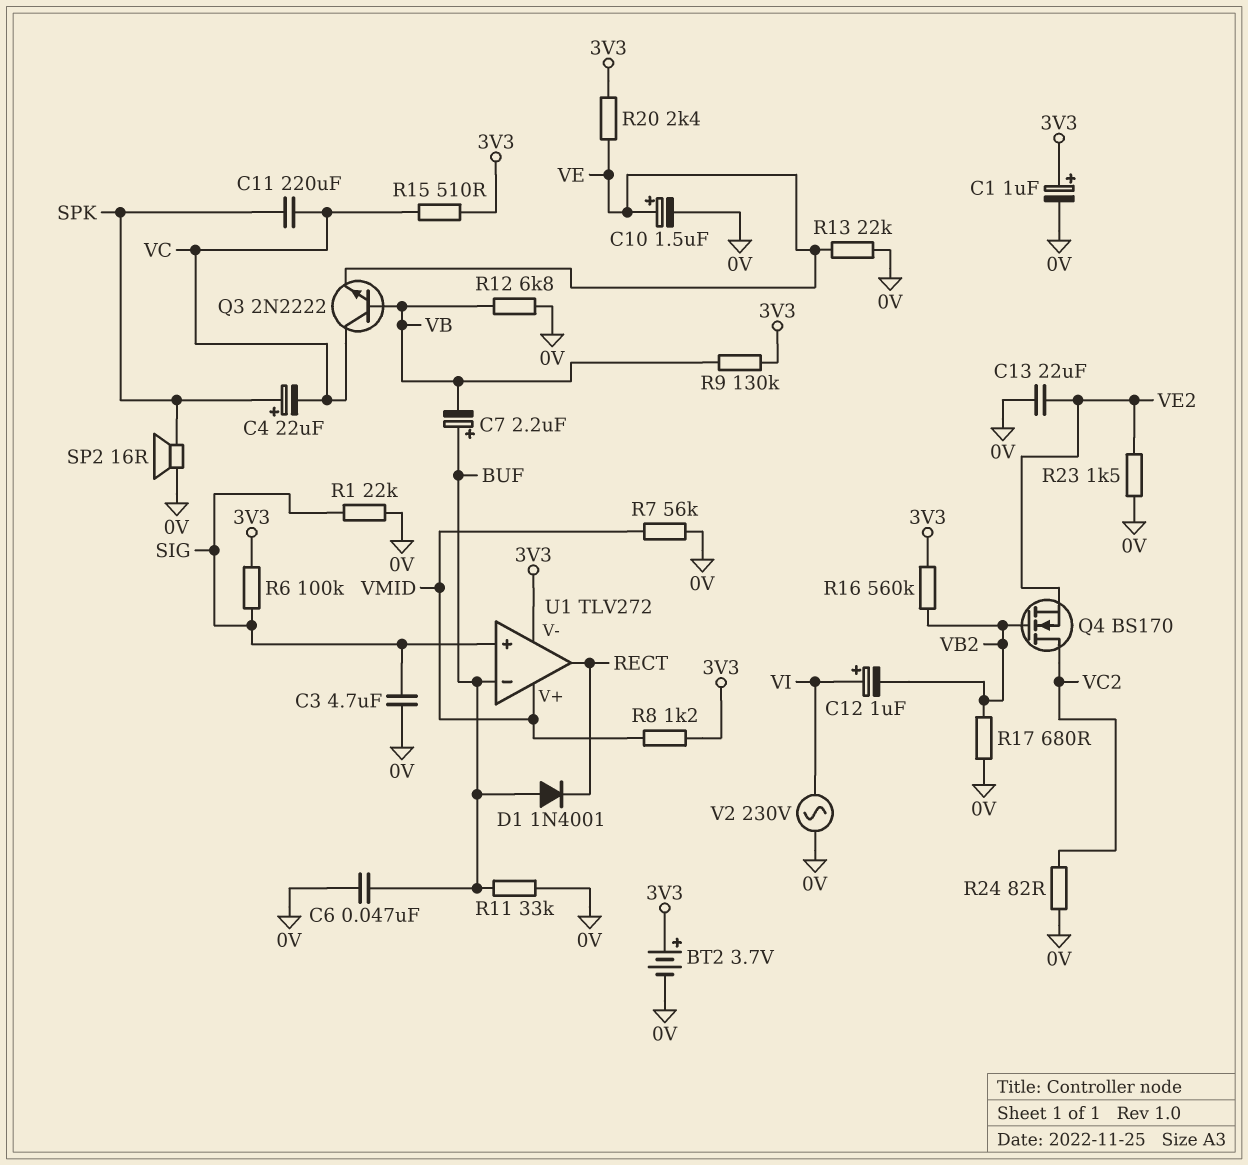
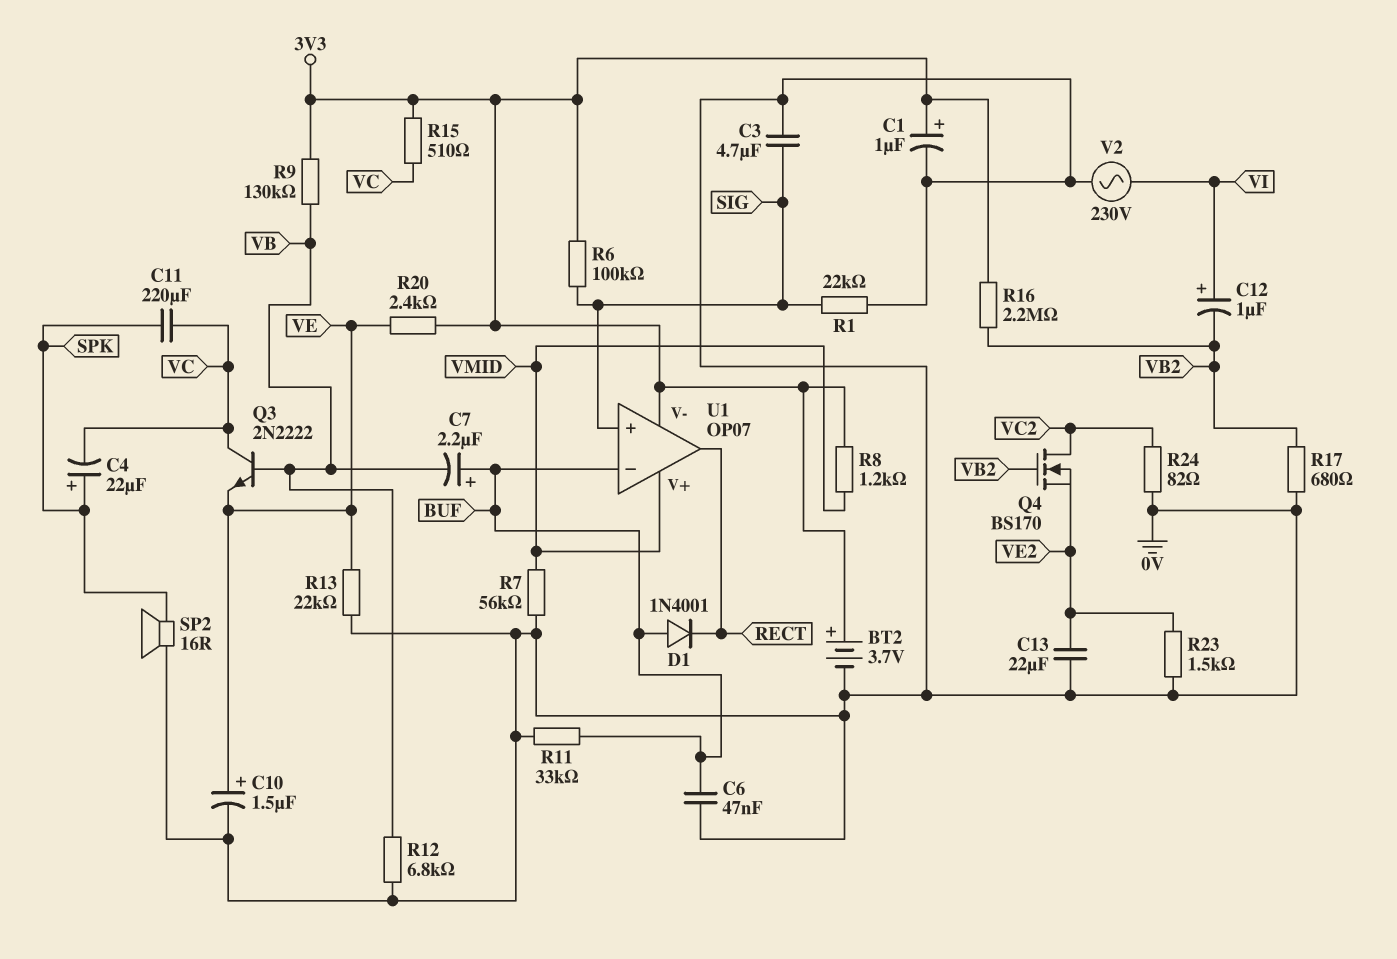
R16: 560k (3V3, VB2) -> 2.2M (3V3, VB2)
U1: TLV272 -> OP07

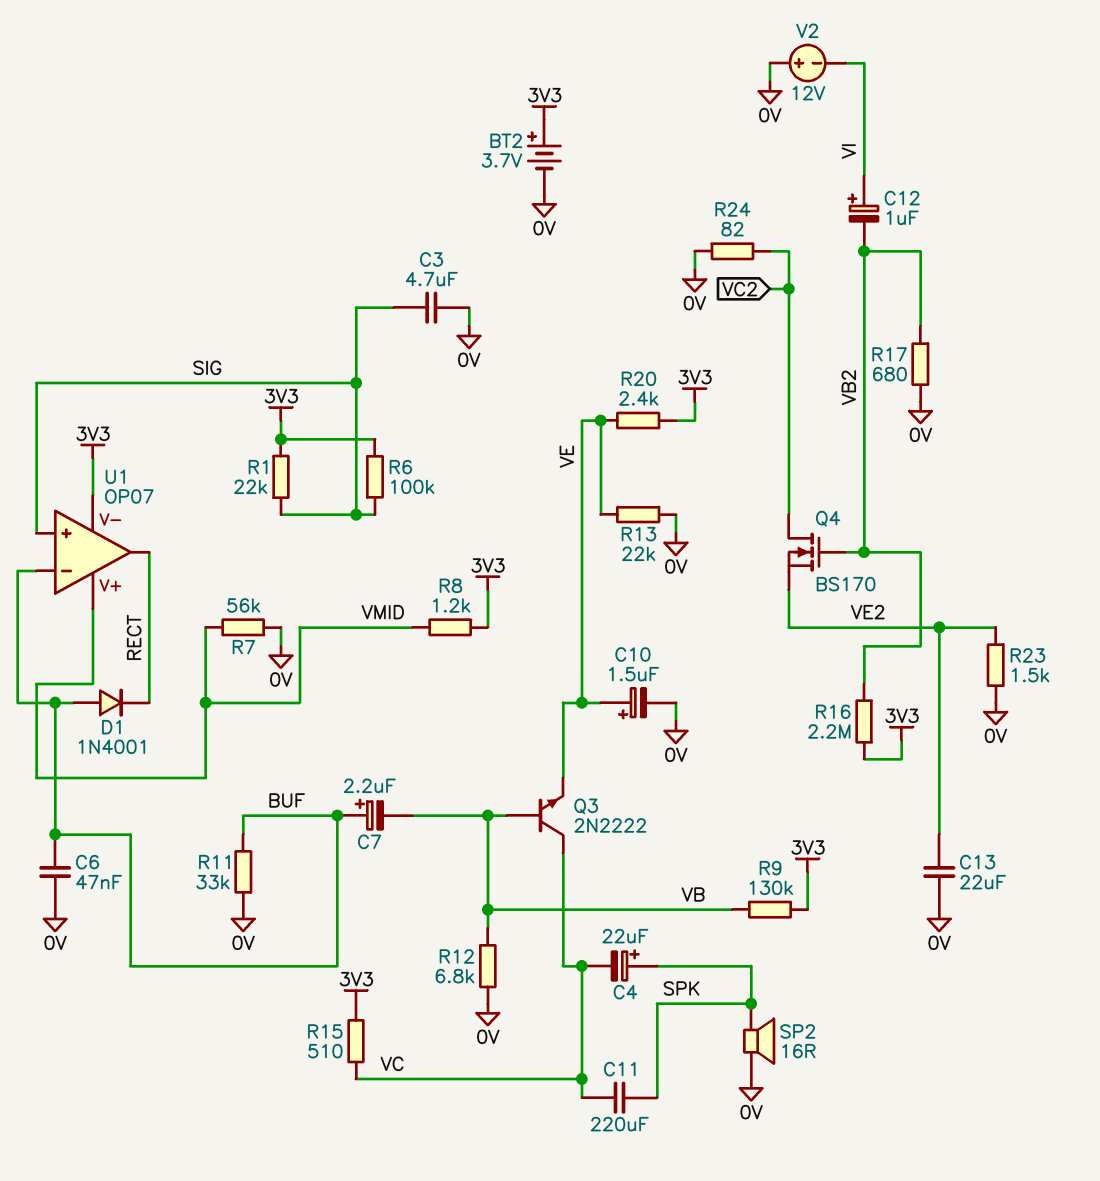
C1: 1uF (plus 3V3, minus 0V) -> none
R1: 22k (0V, SIG) -> 22k (3V3, SIG)
V2: AC 230V (0V, VI) -> 12V (plus 0V, minus VI)

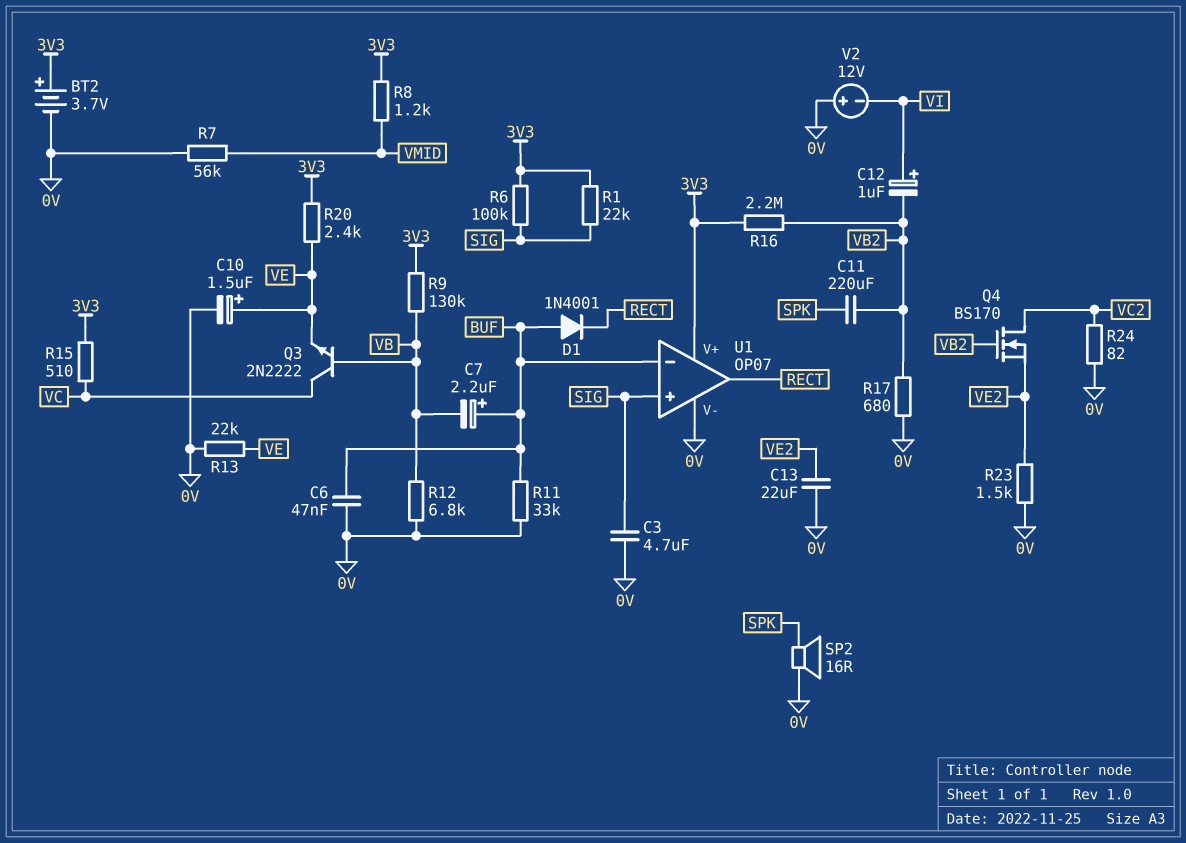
C4: 22uF (plus SPK, minus VC) -> none
C11: 220uF (SPK, VC) -> 220uF (SPK, VB2)
U1 pin V+: VMID -> 3V3
U1 pin V-: 3V3 -> 0V

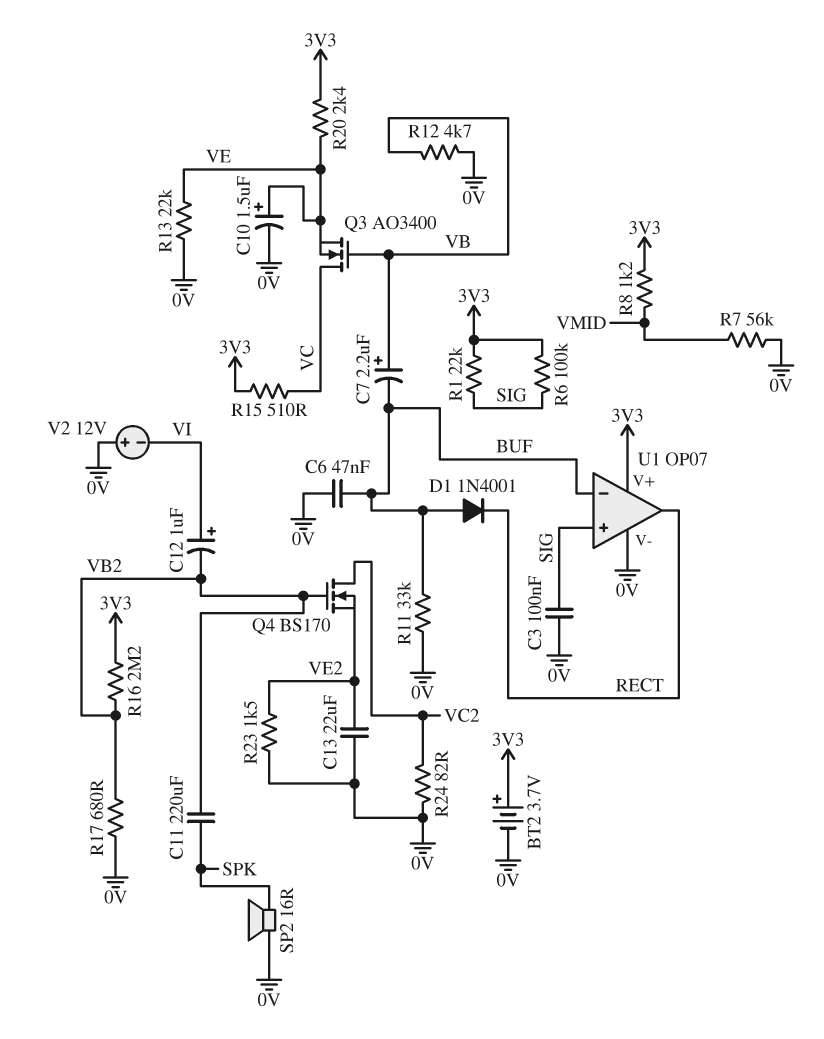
C3: 4.7uF (0V, SIG) -> 100nF (0V, SIG)
C7: 2.2uF (plus BUF, minus VB) -> 2.2uF (plus VB, minus BUF)
Q3: NPN 2N2222 (B VB, C VC, E VE) -> NMOS AO3400 (G VB, D VC, S VE)
R9: 130k (3V3, VB) -> none
R12: 6.8k (0V, VB) -> 4.7k (0V, VB)

